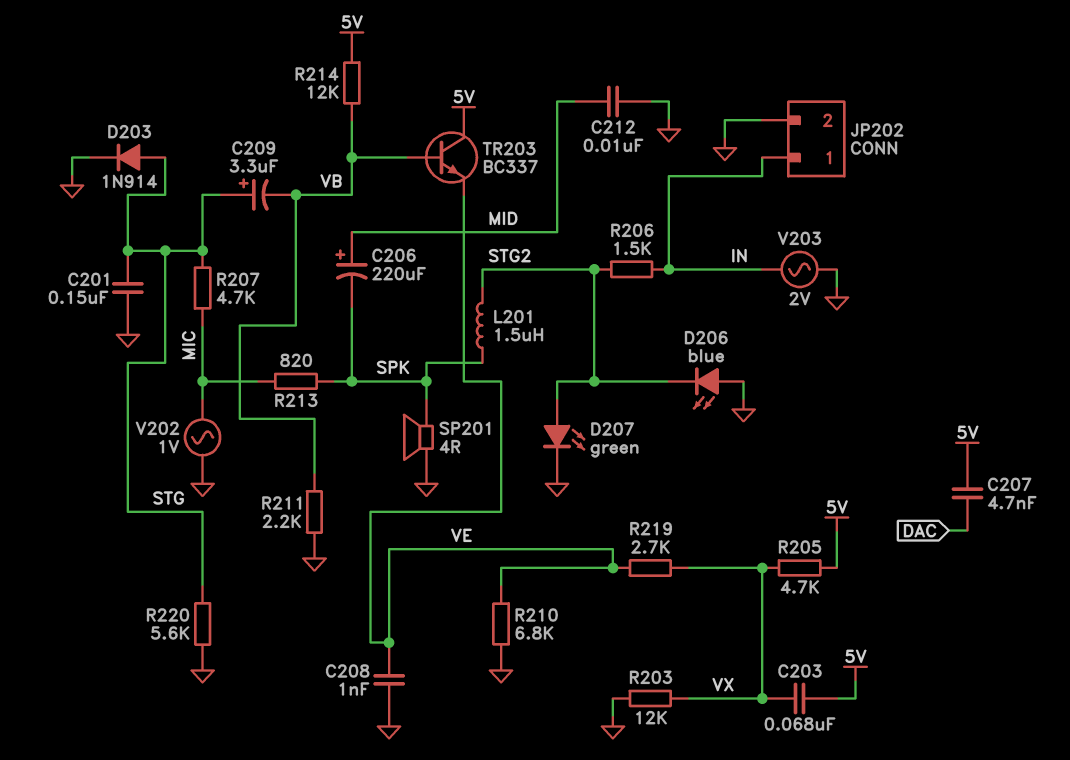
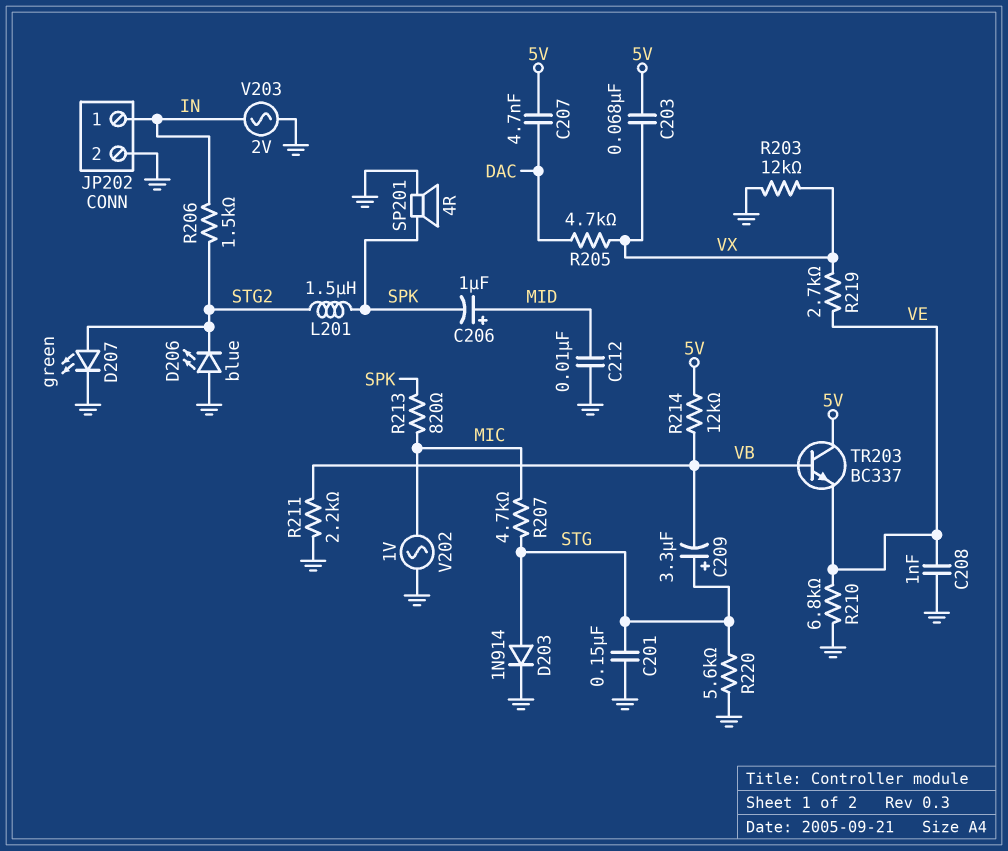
C206: 220uF (plus MID, minus SPK) -> 1uF (plus MID, minus SPK)
R205: 4.7k (5V, VX) -> 4.7k (DAC, VX)

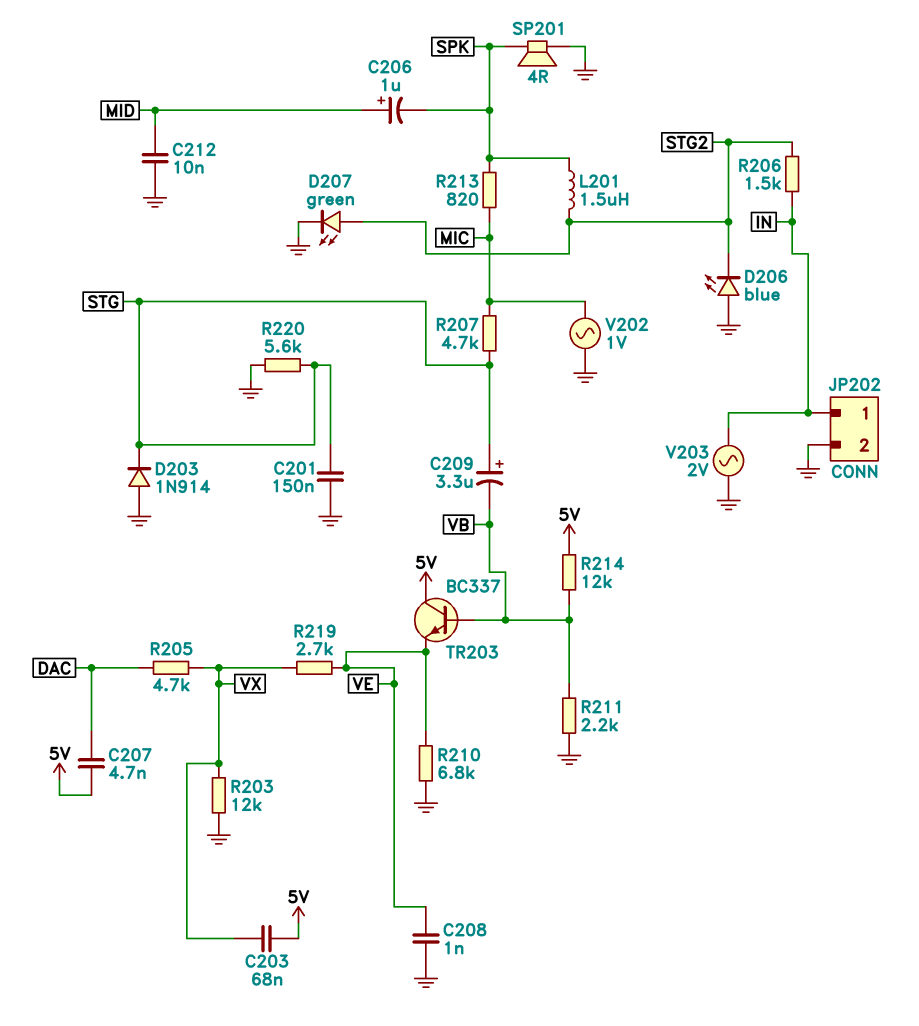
D203: diode 1N914 (A STG, K GND) -> diode 1N914 (A GND, K STG)

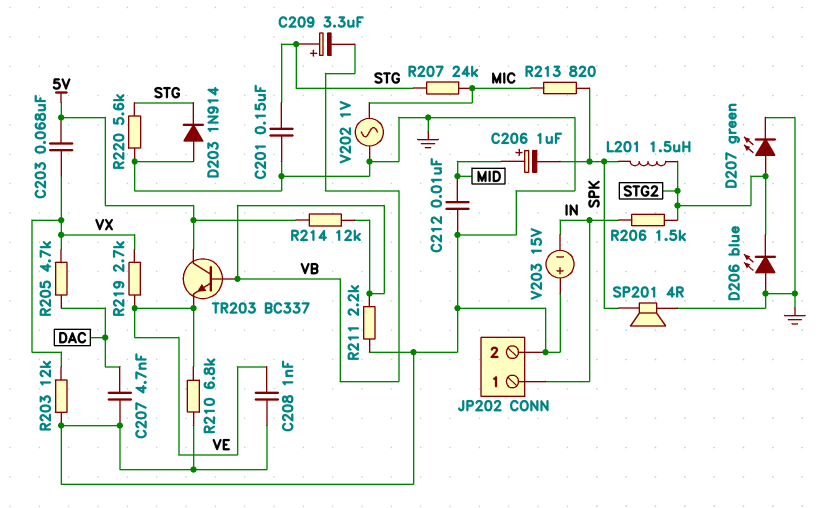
C207: 4.7nF (5V, DAC) -> 4.7nF (DAC, GND)
R207: 4.7k (MIC, STG) -> 24k (MIC, STG)
V203: AC 2V (GND, IN) -> 15V (plus GND, minus IN)

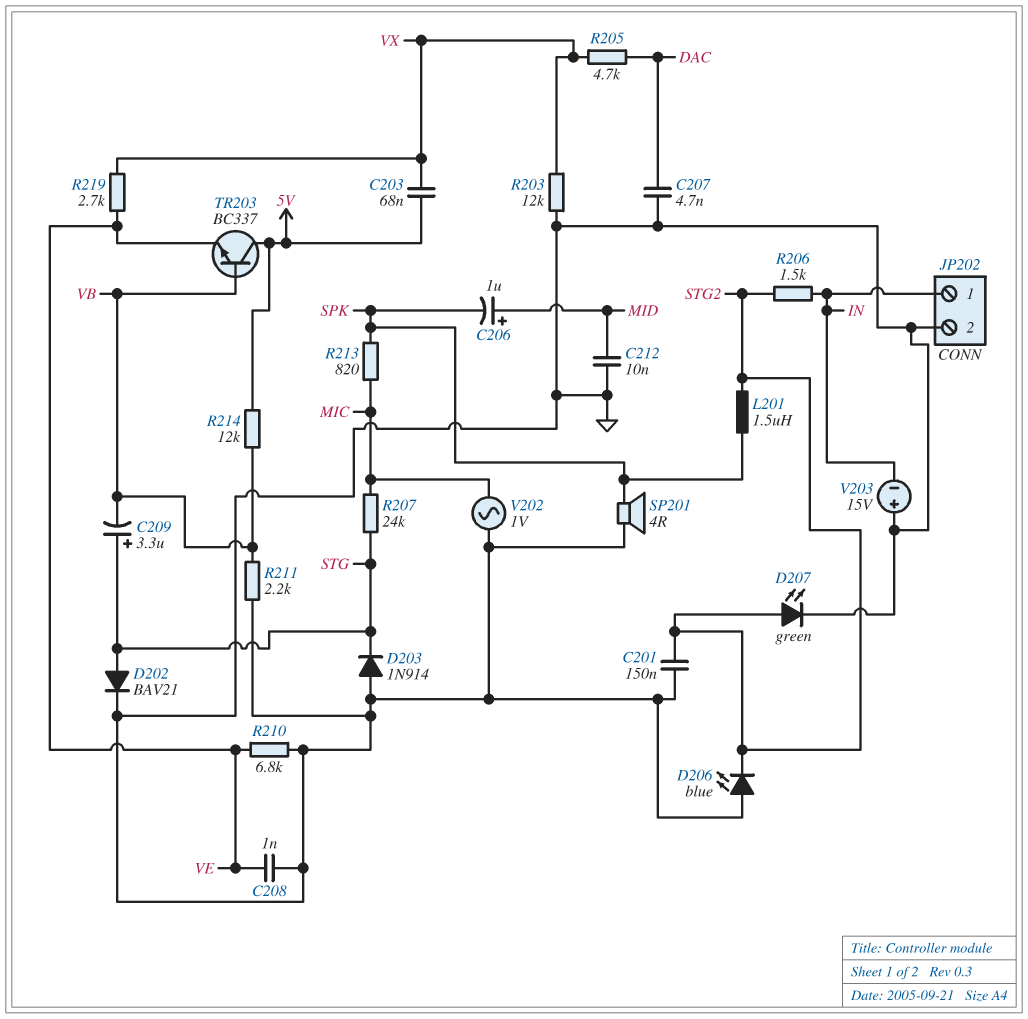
C201: 150nF (GND, STG) -> 150nF (GND, STG2)
D202: none -> diode BAV21 (A STG, K GND)
R220: 5.6k (GND, STG) -> none

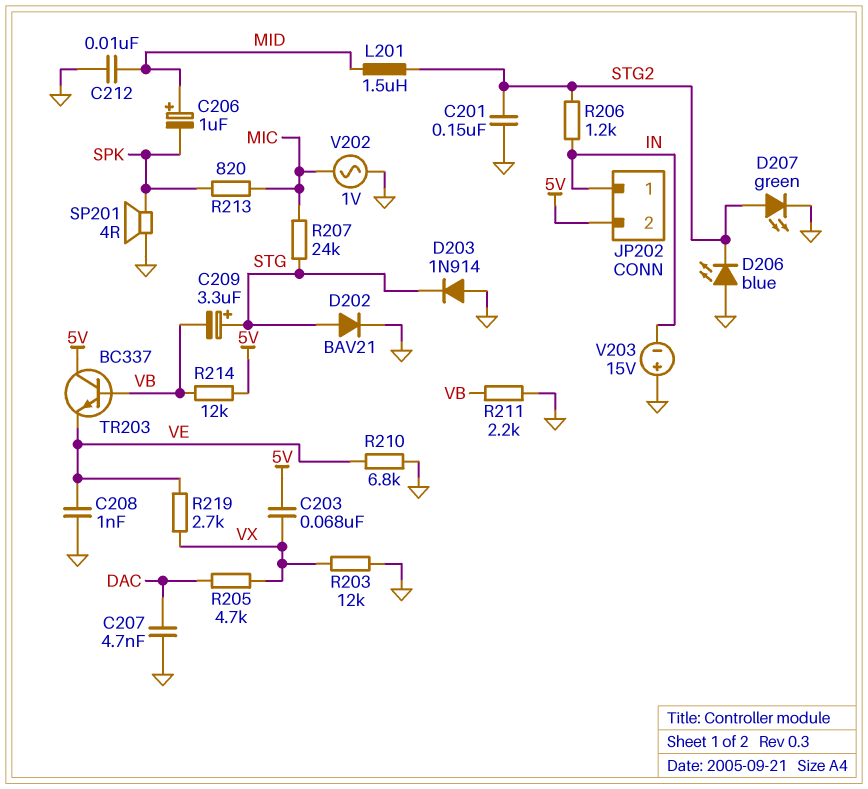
JP202 pin 2: GND -> 5V
L201: 1.5uH (SPK, STG2) -> 1.5uH (MID, STG2)
R206: 1.5k (IN, STG2) -> 1.2k (IN, STG2)

